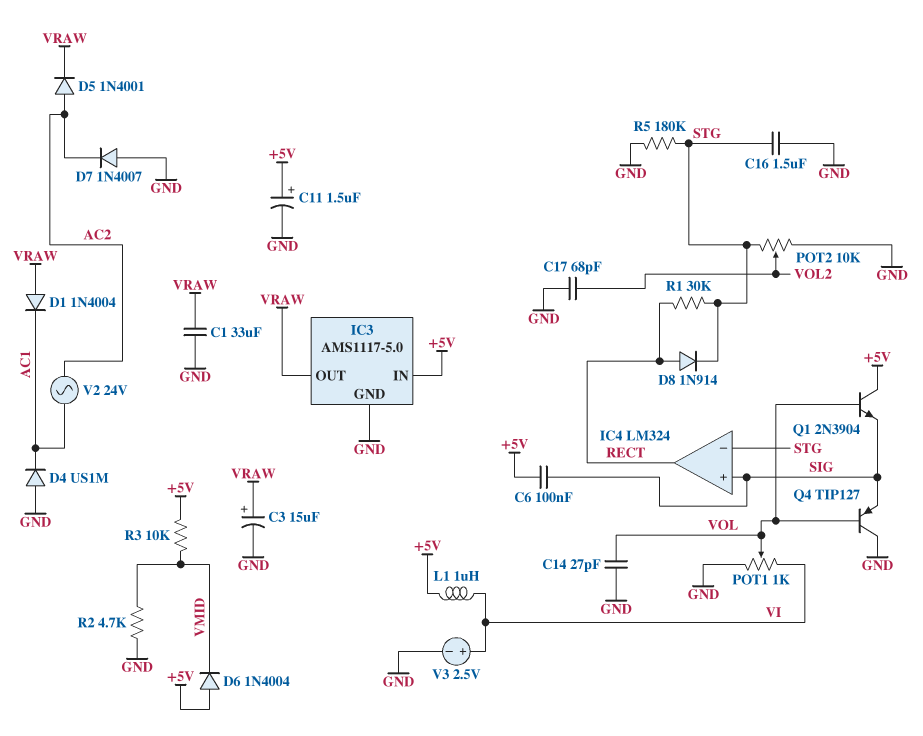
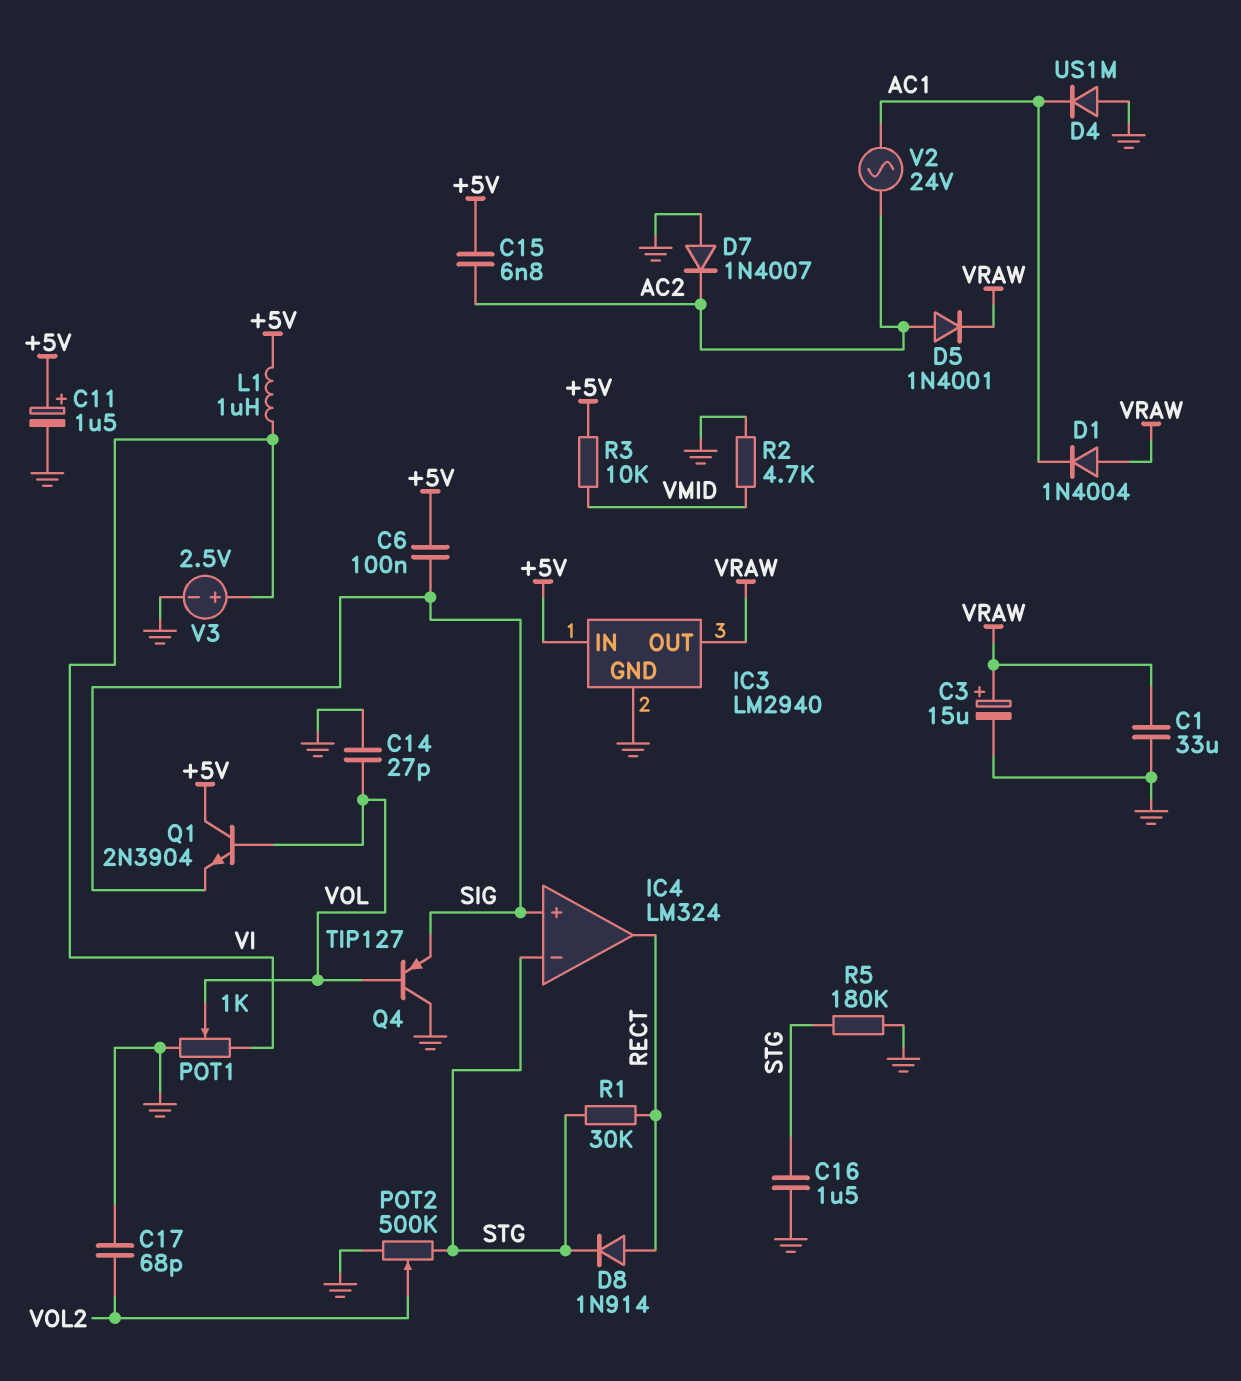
C15: none -> 6.8nF (+5V, AC2)
D6: diode 1N4004 (A +5V, K VMID) -> none
IC3: AMS1117-5.0 -> LM2940
POT2: 10k (GND, STG, wiper VOL2) -> 500k (GND, STG, wiper VOL2)

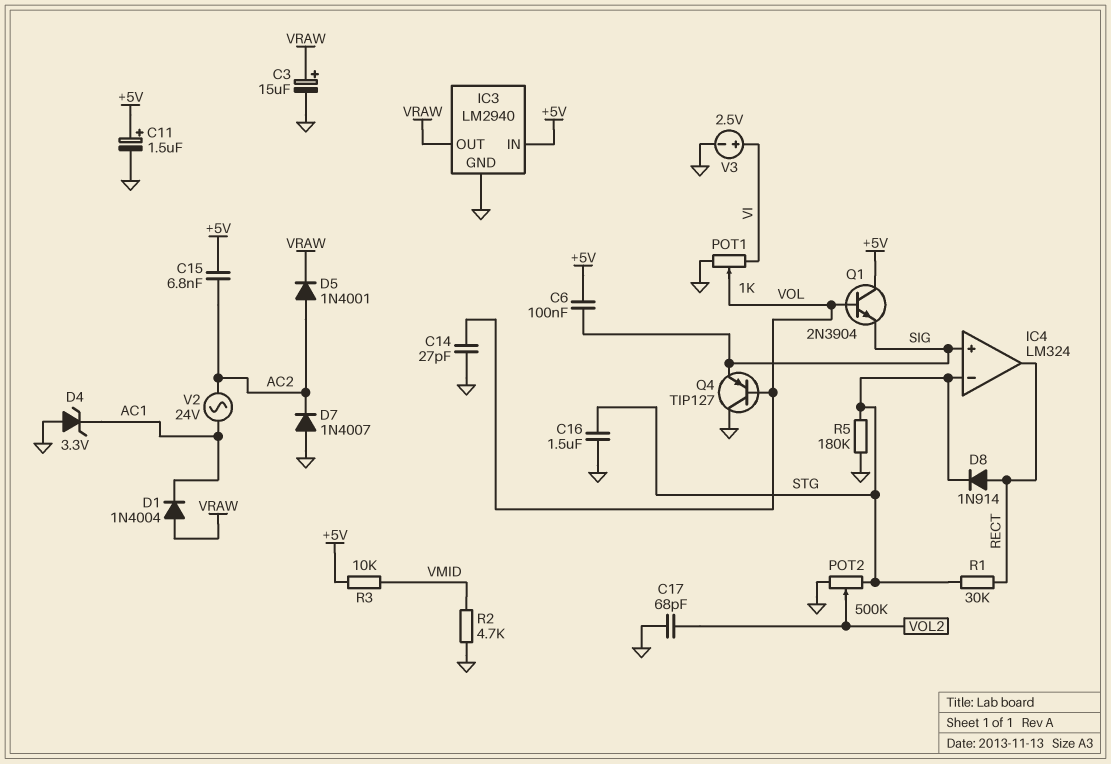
C1: 33uF (GND, VRAW) -> none
D4: diode US1M (A GND, K AC1) -> zener 3.3V (A GND, K AC1)
L1: 1uH (+5V, VI) -> none

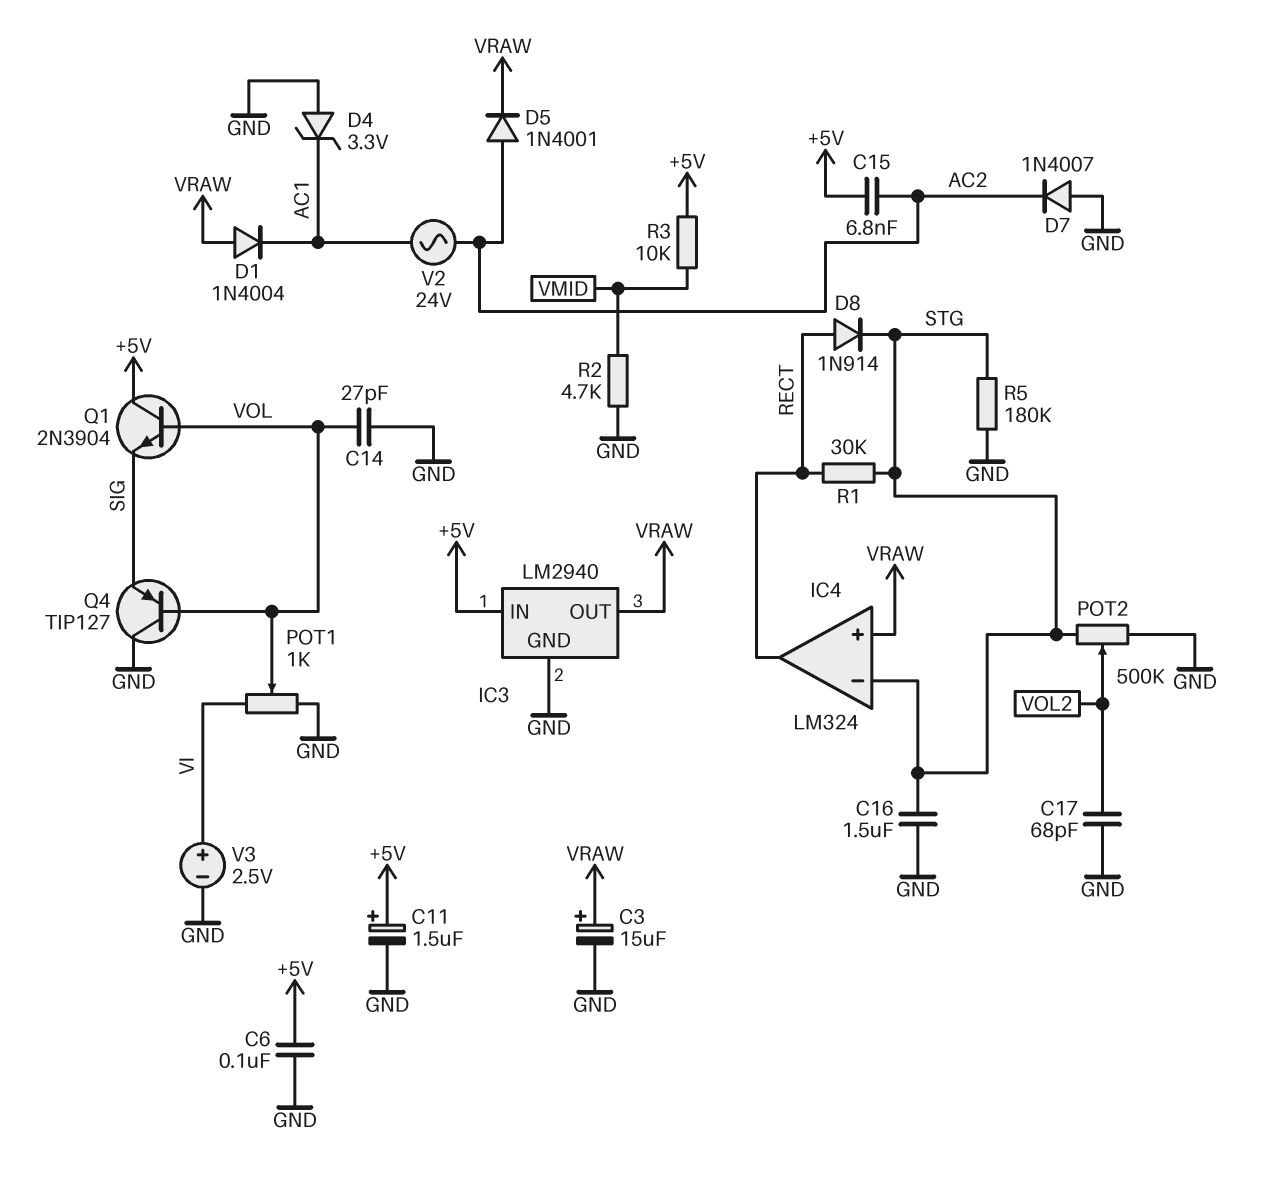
C6: 100nF (+5V, SIG) -> 100nF (+5V, GND)
IC4 pin in+: SIG -> VRAW

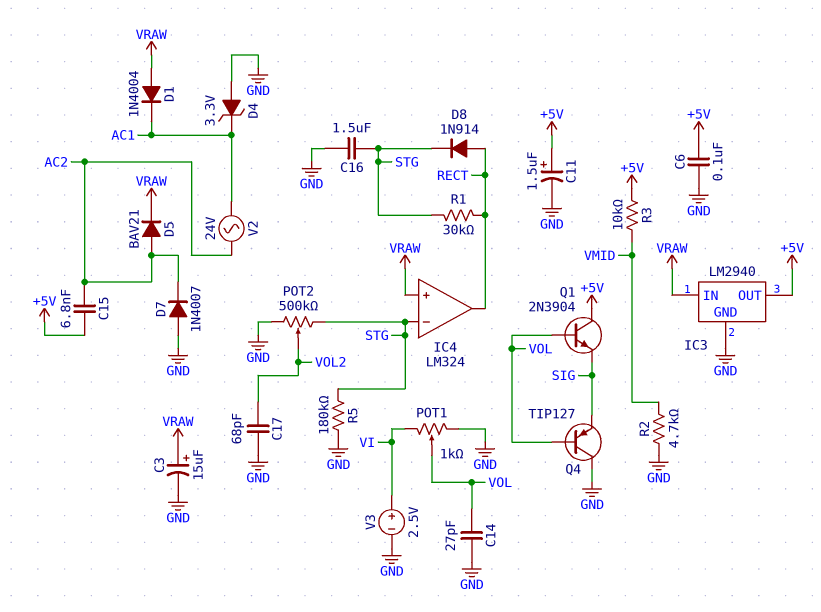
D5: diode 1N4001 (A AC2, K VRAW) -> diode BAV21 (A AC2, K VRAW)
IC3 pin IN: +5V -> VRAW
IC3 pin OUT: VRAW -> +5V

